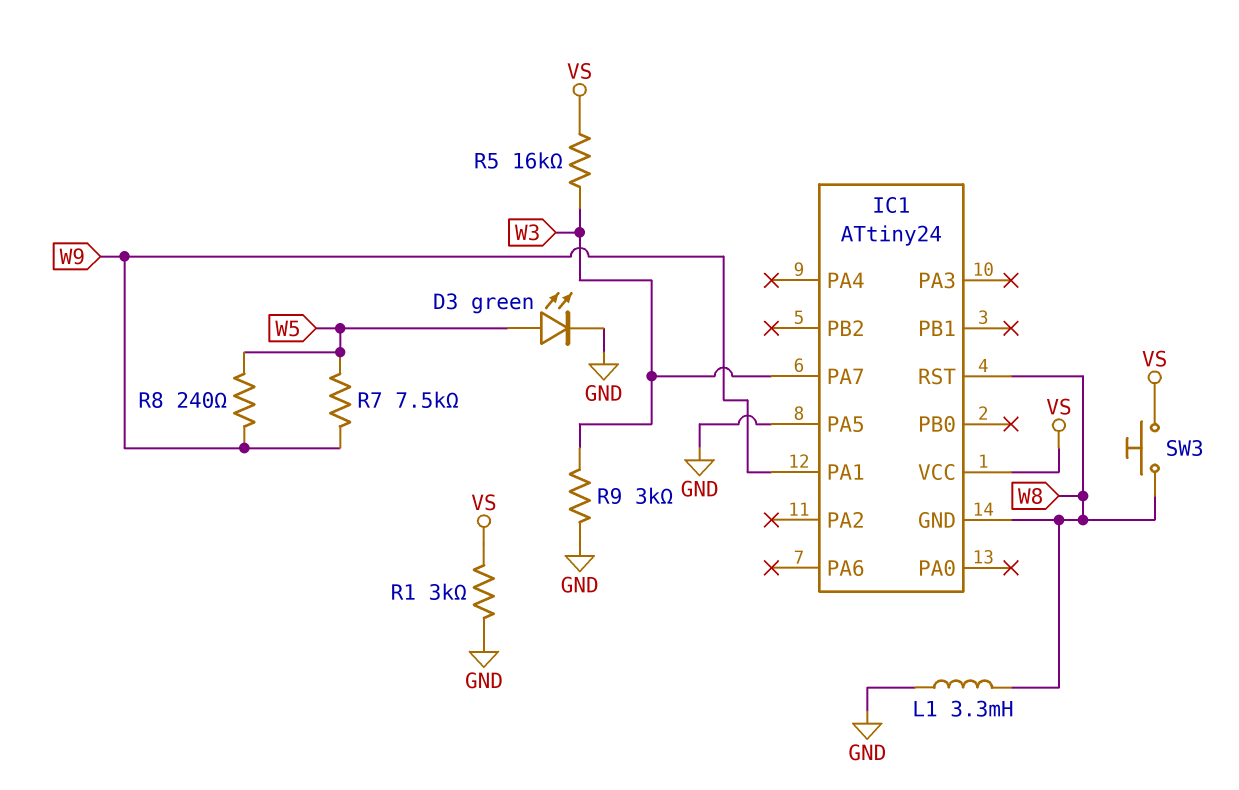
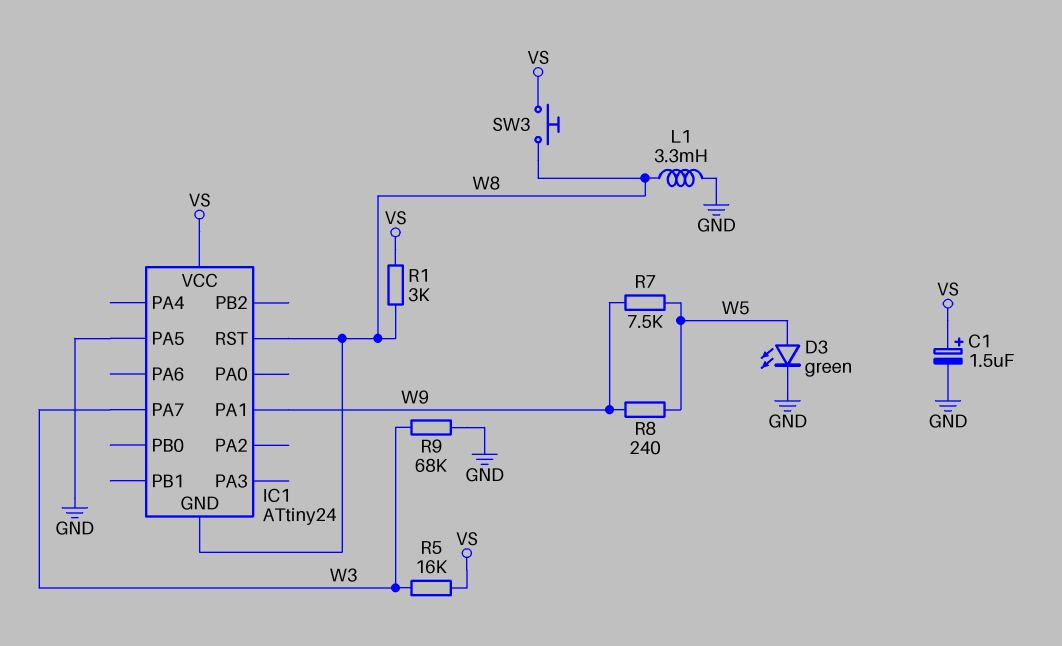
C1: none -> 1.5uF (plus VS, minus GND)
R1: 3k (GND, VS) -> 3k (VS, W8)
R9: 3k (GND, W3) -> 68k (GND, W3)

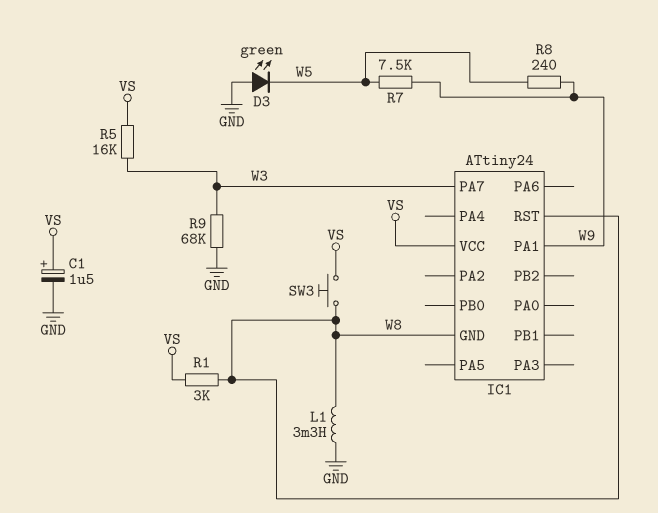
D3: LED green (A W5, K GND) -> LED green (A GND, K W5)
IC1 pin PA5: GND -> none

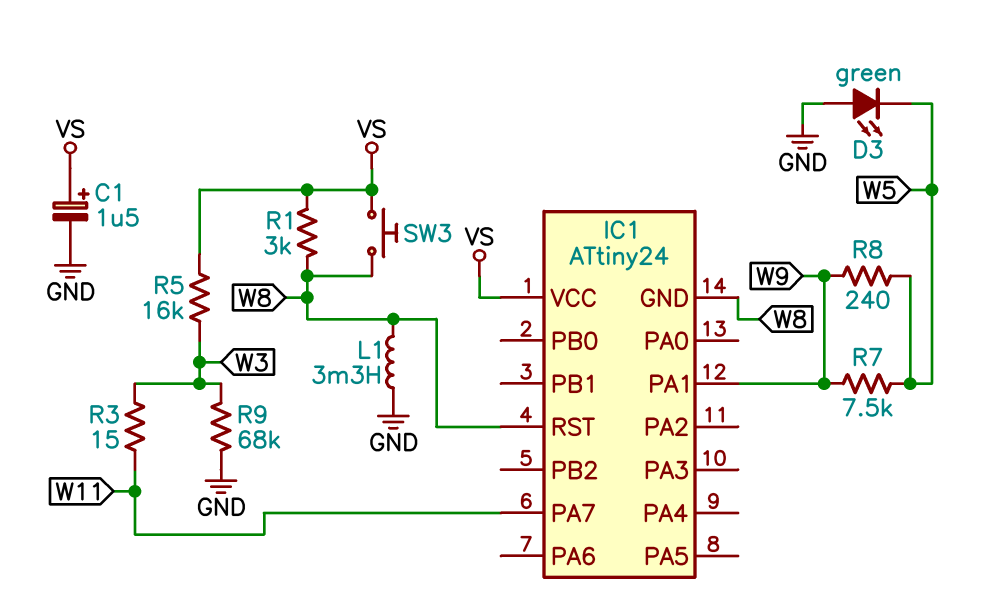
IC1 pin PA7: W3 -> W11
R3: none -> 15 (W3, W11)

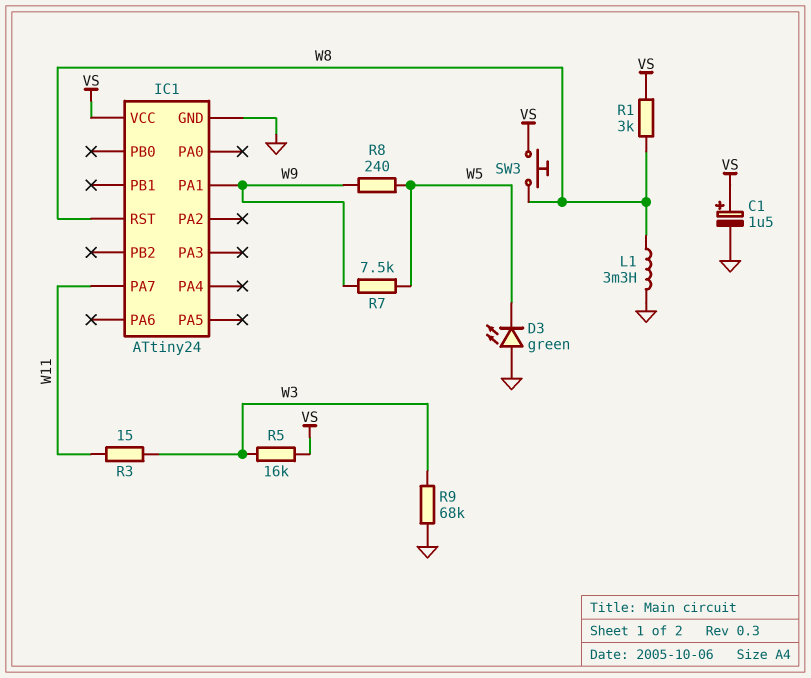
IC1 pin GND: W8 -> GND

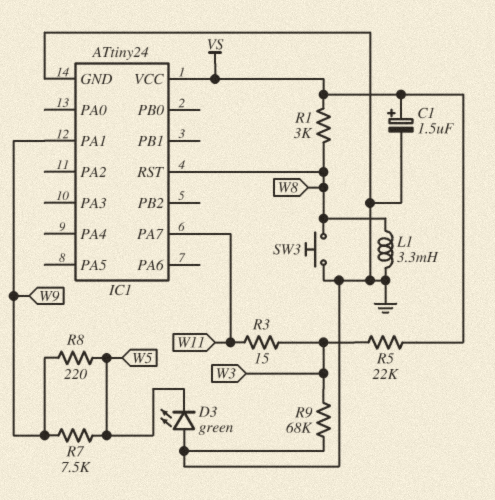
R5: 16k (VS, W3) -> 22k (VS, W3)
R8: 240 (W5, W9) -> 220 (W5, W9)
SW3: button (VS, W8) -> button (GND, W8)

